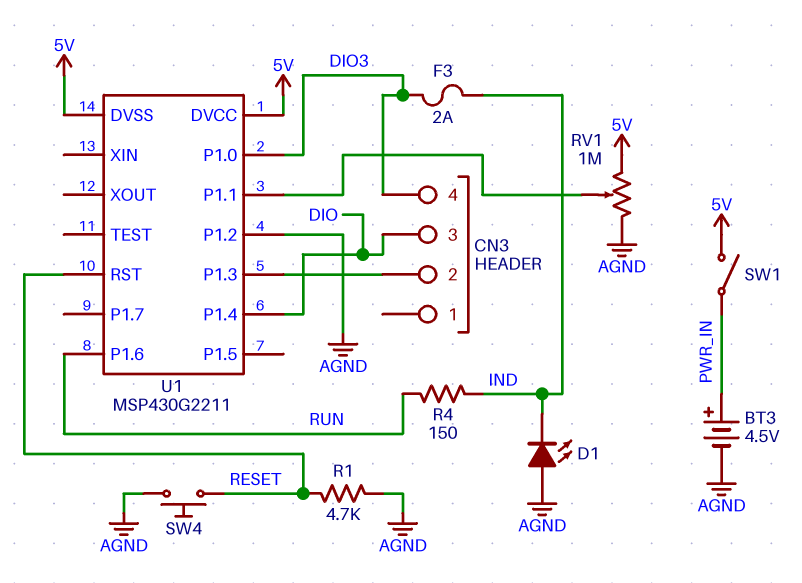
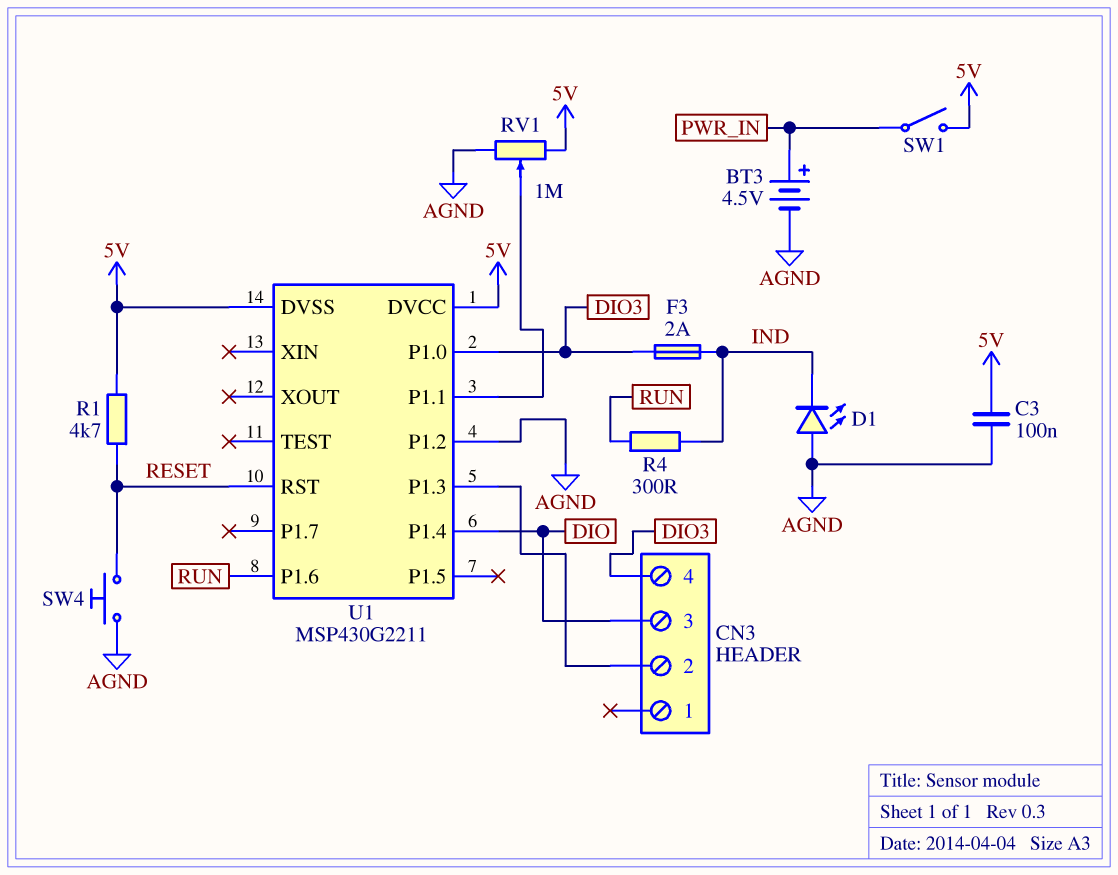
C3: none -> 100nF (5V, AGND)
R1: 4.7k (AGND, RESET) -> 4.7k (5V, RESET)
R4: 150 (IND, RUN) -> 300 (IND, RUN)

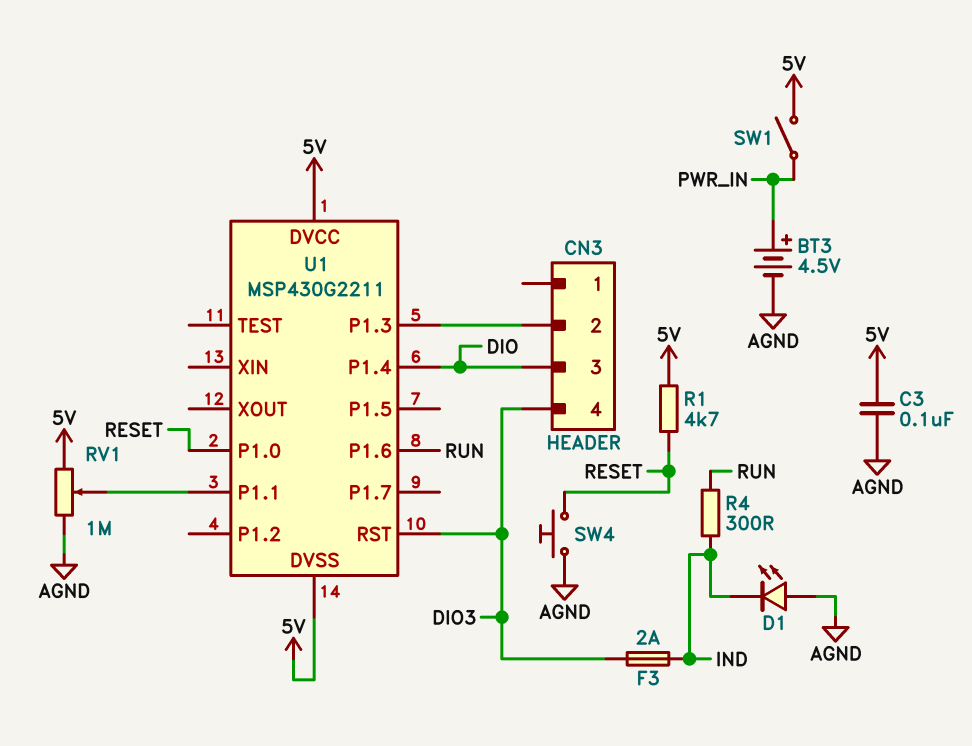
U1 pin P1.0: DIO3 -> RESET
U1 pin P1.2: AGND -> none
U1 pin RST: RESET -> DIO3

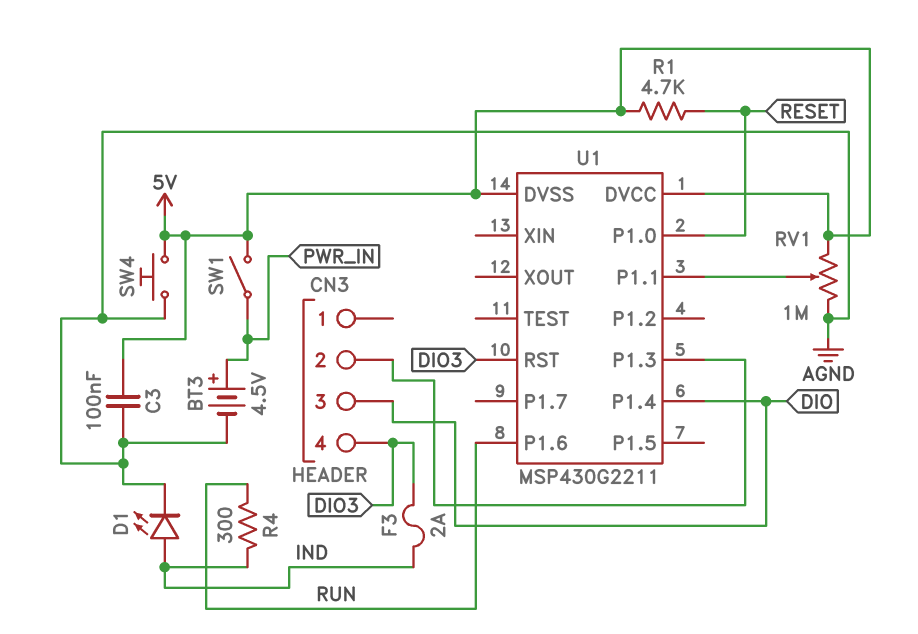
D1: LED (A AGND, K IND) -> LED (A IND, K AGND)
SW4: button (AGND, RESET) -> button (5V, AGND)

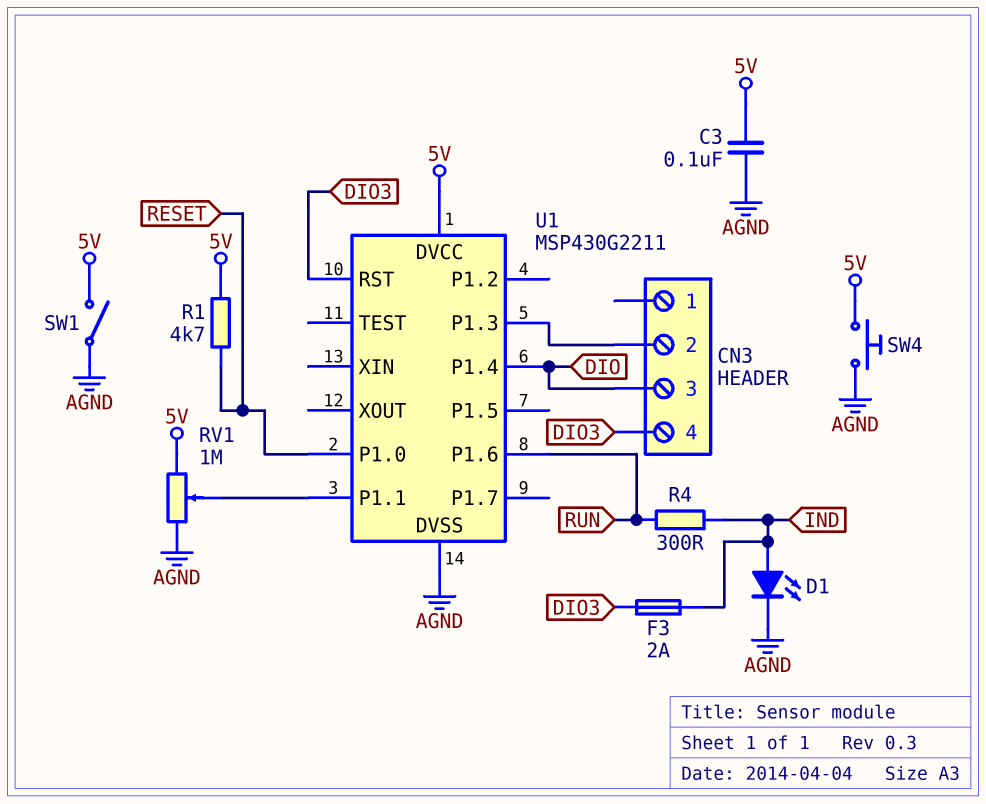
BT3: 4.5V (plus PWR_IN, minus AGND) -> none
SW1: switch (5V, PWR_IN) -> switch (5V, AGND)
U1 pin DVSS: 5V -> AGND

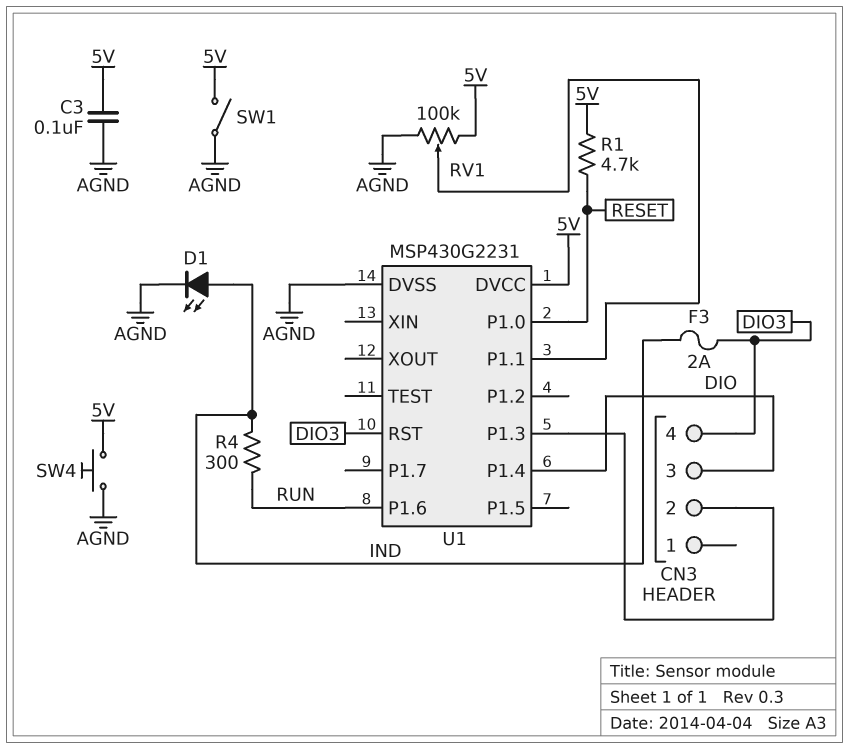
RV1: 1M (5V, AGND, wiper U1/P1.1) -> 100k (5V, AGND, wiper U1/P1.1)
U1: MSP430G2211 -> MSP430G2231

